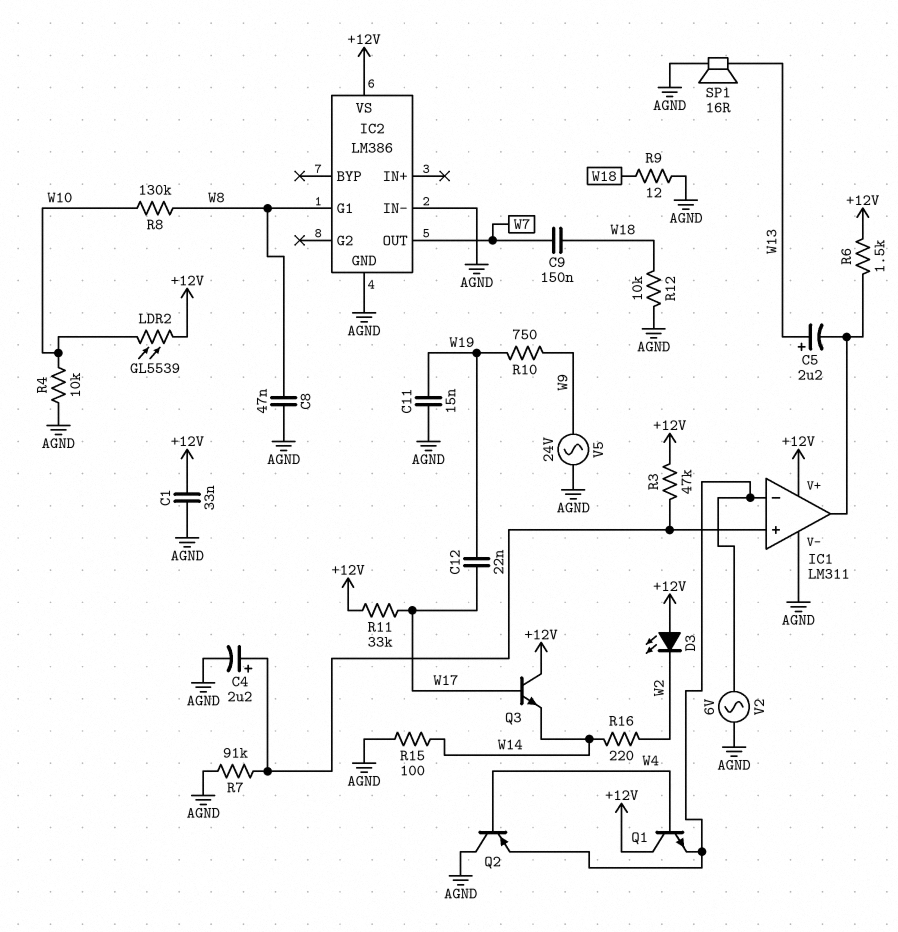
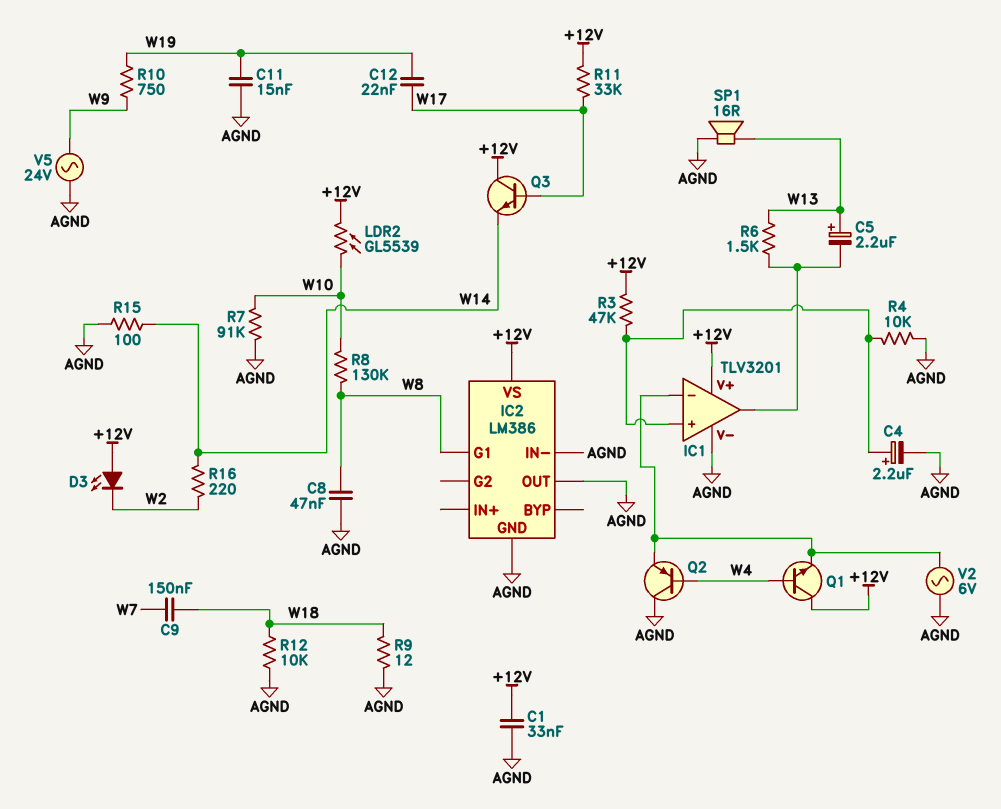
IC1: LM311 -> TLV3201
IC2 pin OUT: W7 -> AGND
R4: 10k (AGND, W10) -> 10k (AGND, IC1/in+)
R6: 1.5k (+12V, IC1/out) -> 1.5k (IC1/out, W13)
R7: 91k (AGND, IC1/in+) -> 91k (AGND, W10)

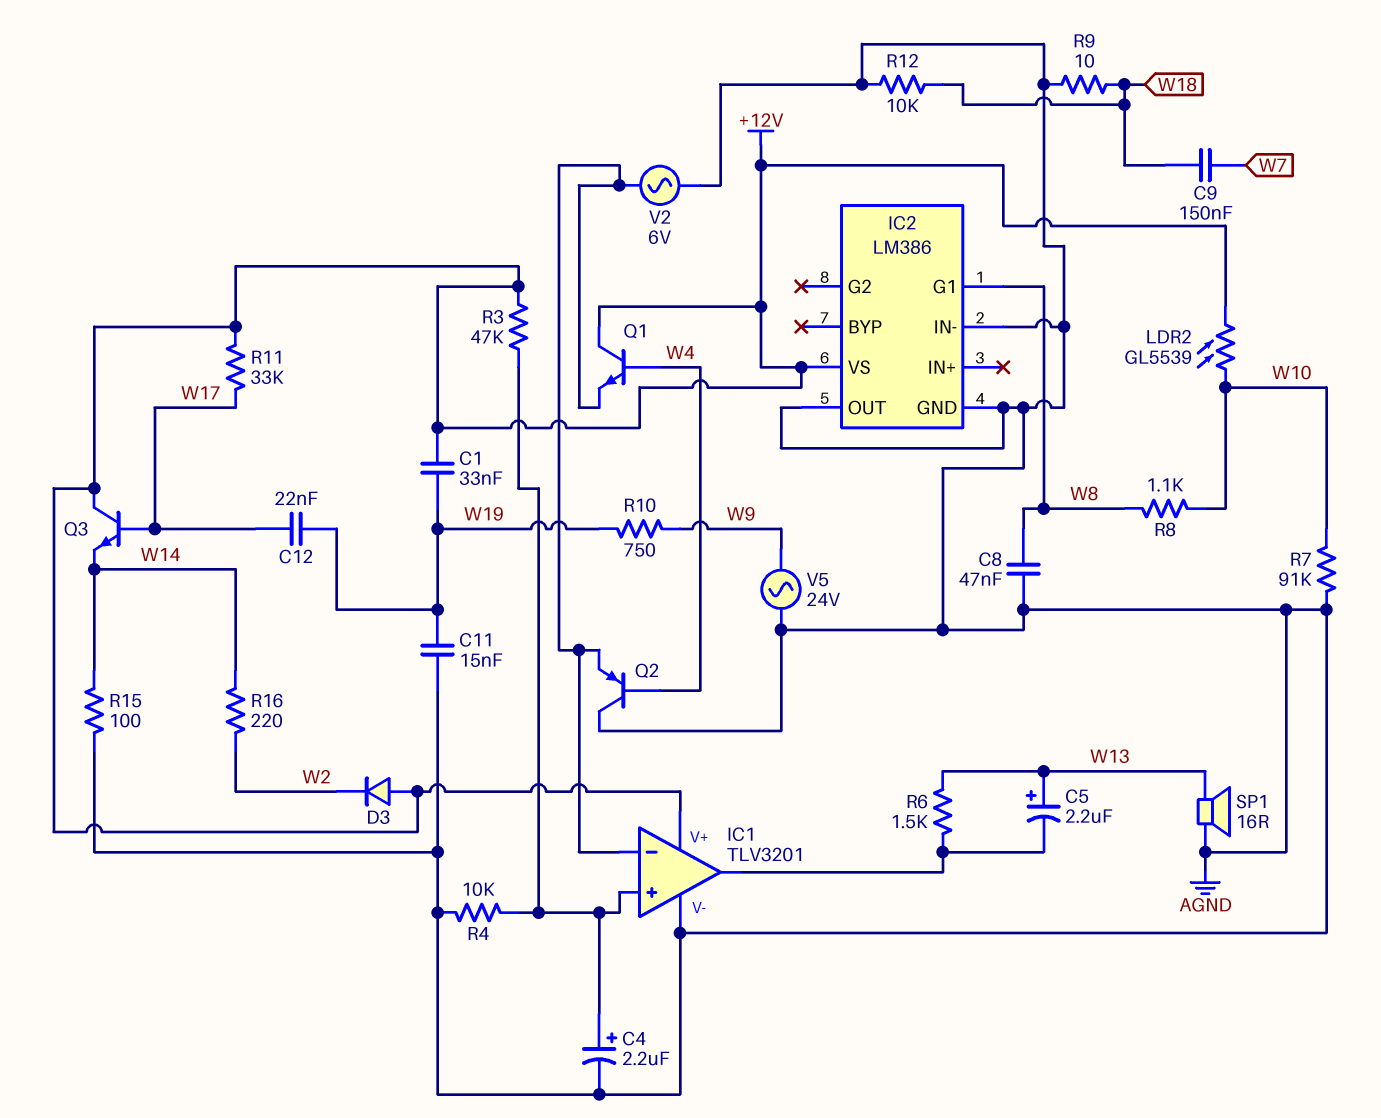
C1: 33nF (+12V, AGND) -> 33nF (+12V, W19)
D3: LED (A +12V, K W2) -> diode (A +12V, K W2)
R8: 130k (W8, W10) -> 1.1k (W8, W10)
R9: 12 (AGND, W18) -> 10 (AGND, W18)

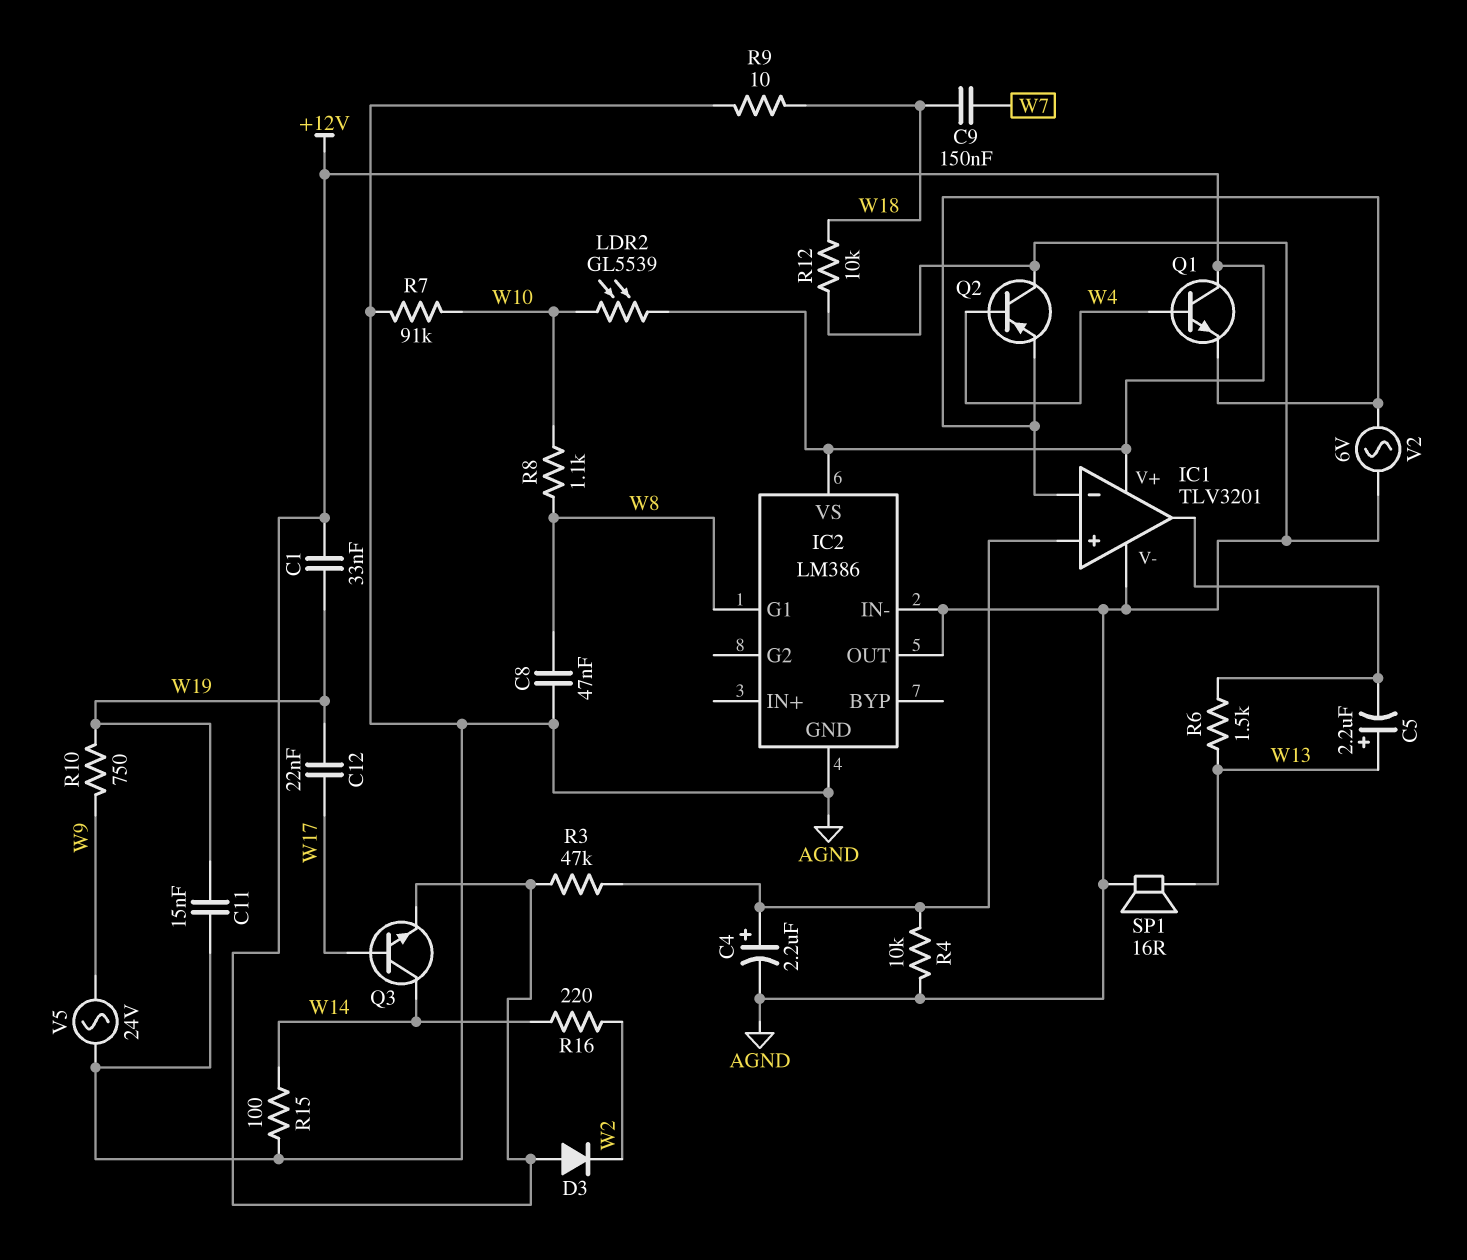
Q3: NPN (B W17, C +12V, E W14) -> NPN (B W17, C W14, E +12V)
R11: 33k (+12V, W17) -> none

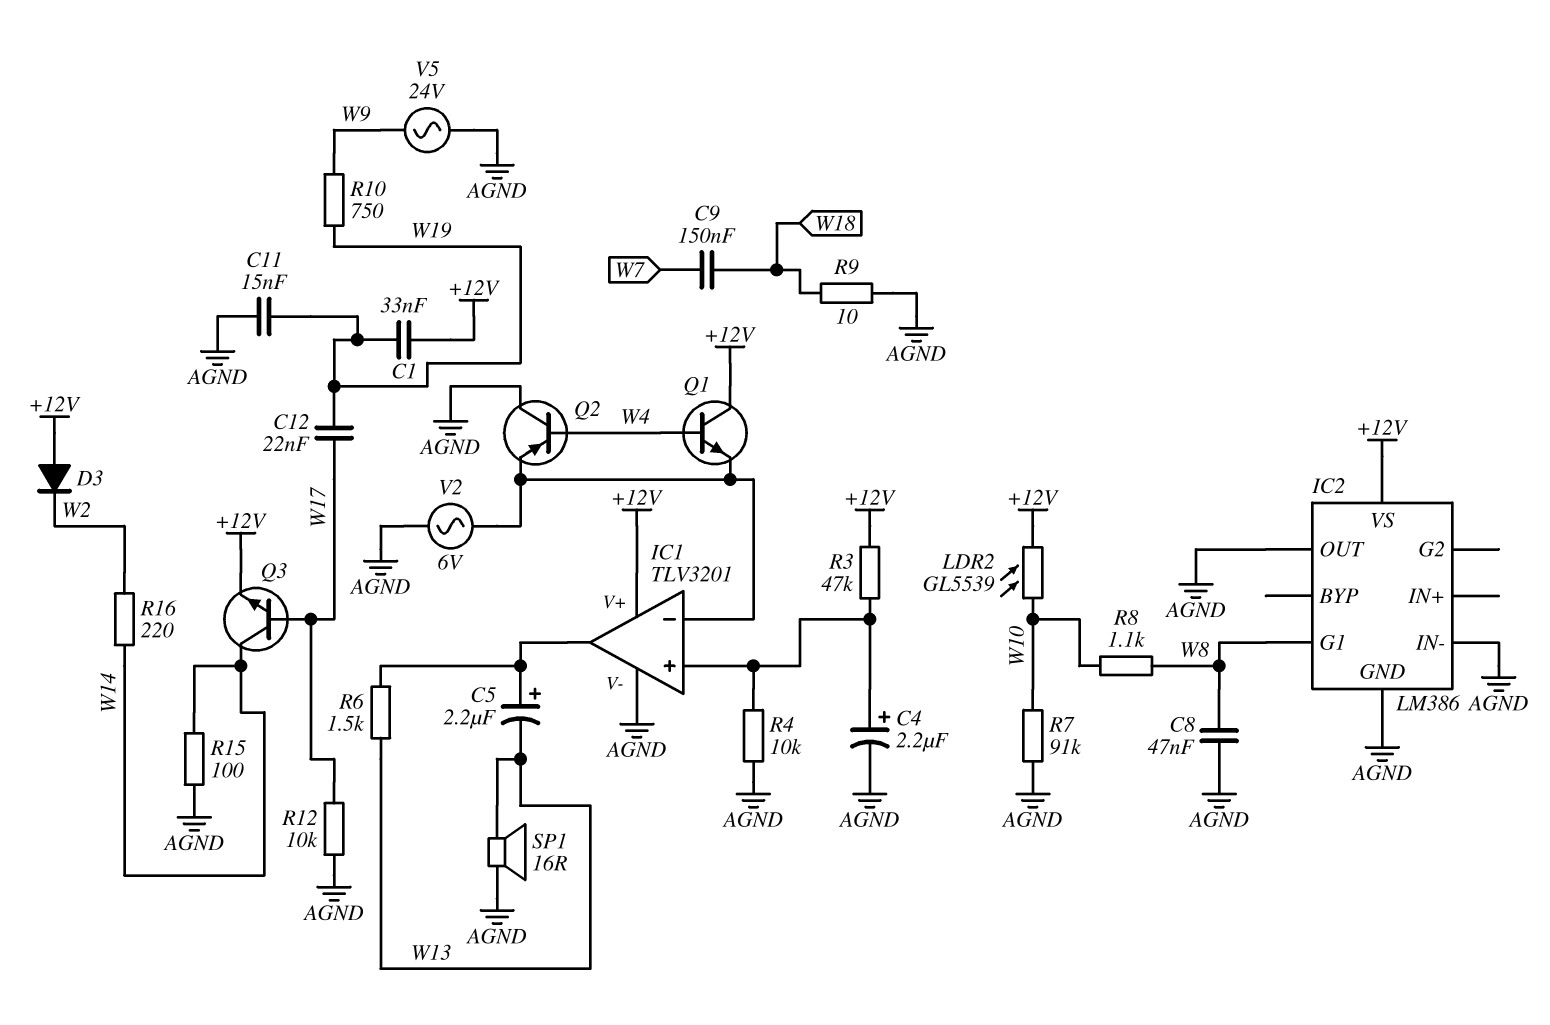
C5: 2.2uF (plus W13, minus IC1/out) -> 2.2uF (plus IC1/out, minus W13)
R12: 10k (AGND, W18) -> 10k (AGND, W17)

